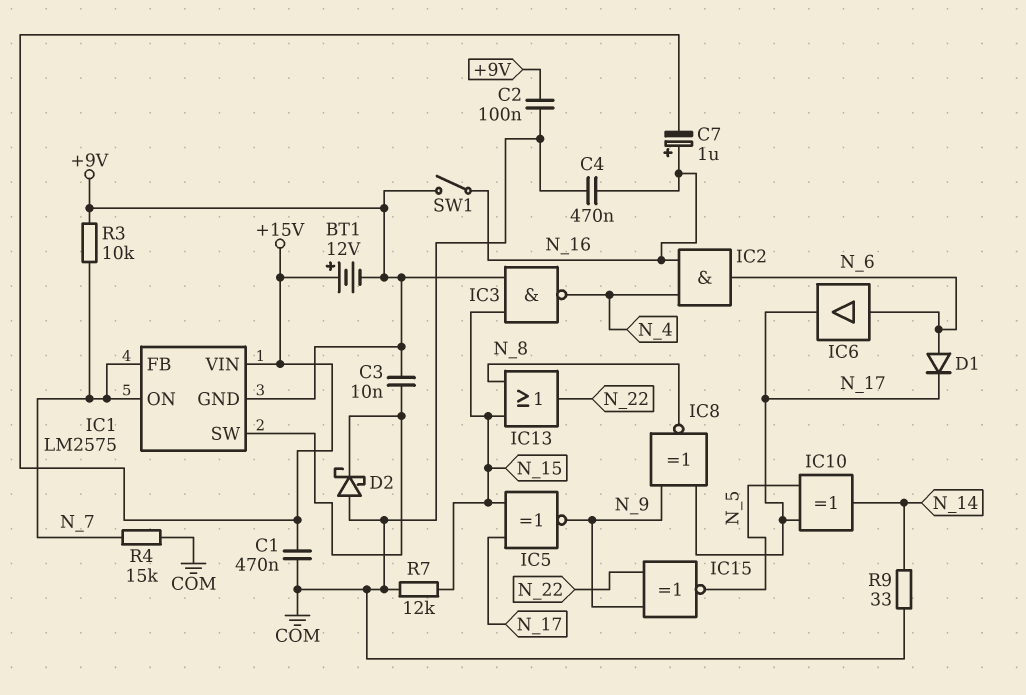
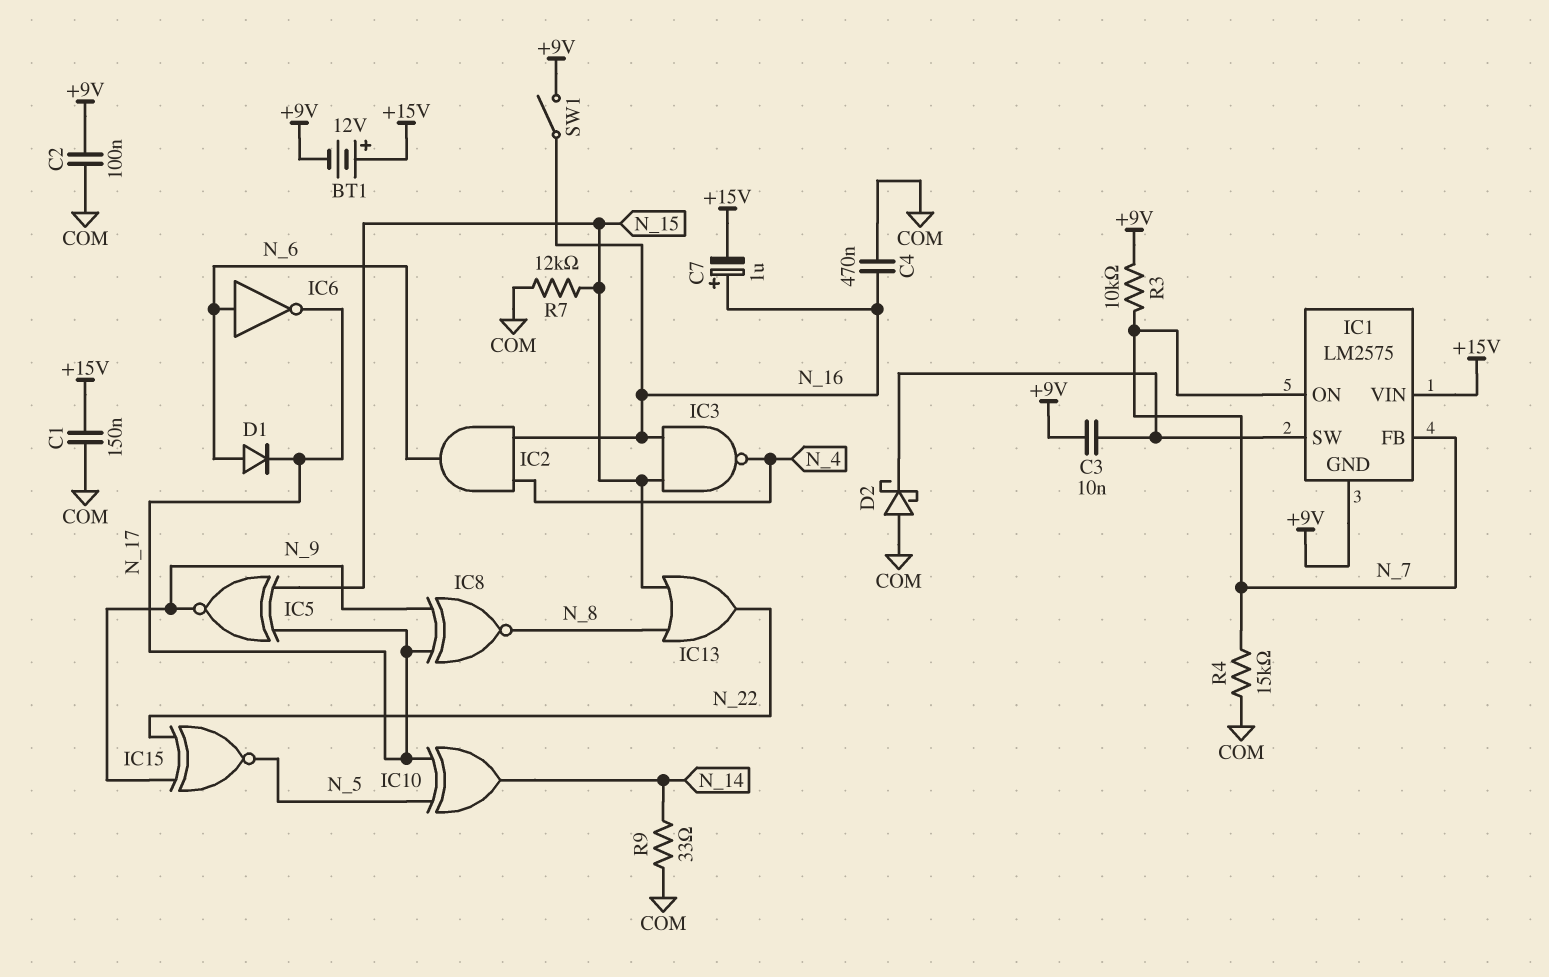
C1: 470nF (+15V, COM) -> 150nF (+15V, COM)
IC3: NAND (in +9V, in N_15, out N_4) -> NAND (in N_15, in N_16, out N_4)
IC6: buffer (in N_6, out N_17) -> NOT (in N_6, out N_17)

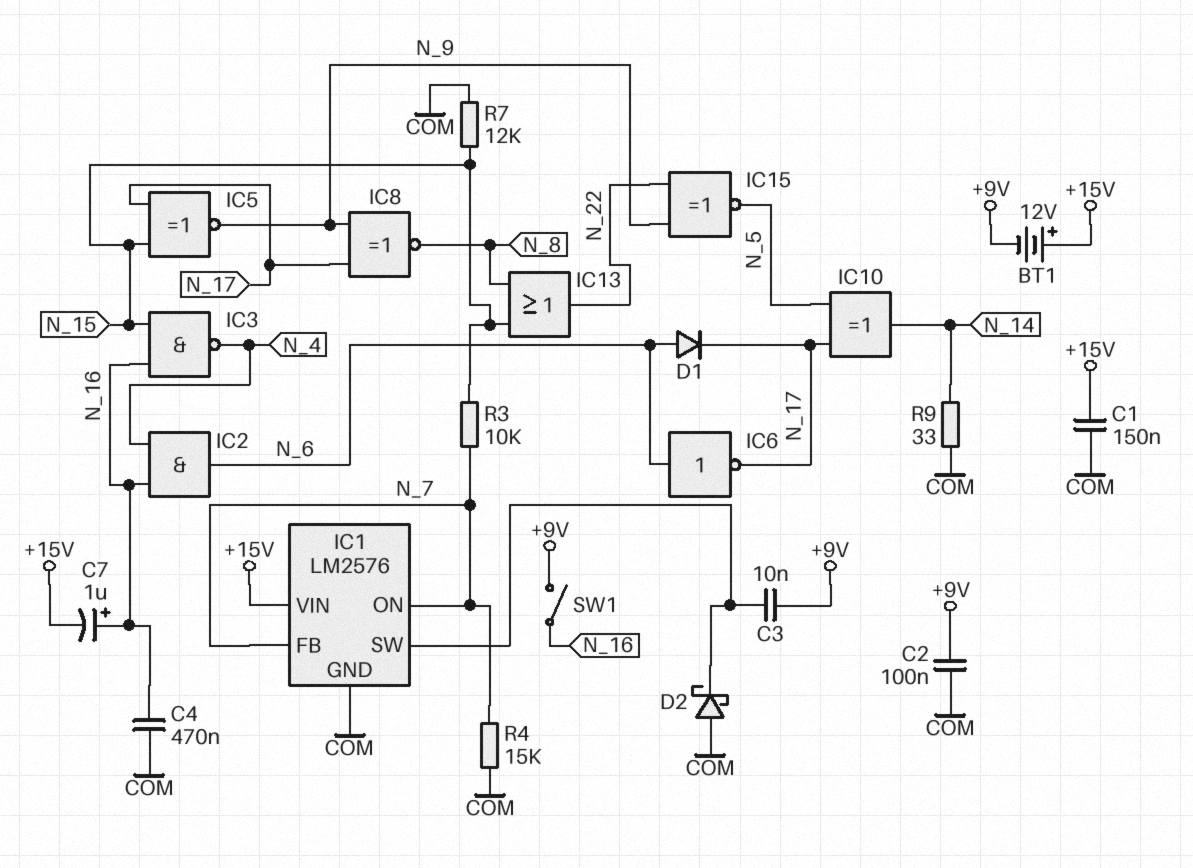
IC1: LM2575 -> LM2576
IC1 pin GND: +9V -> COM
R3: 10k (+9V, N_7) -> 10k (N_7, N_15)

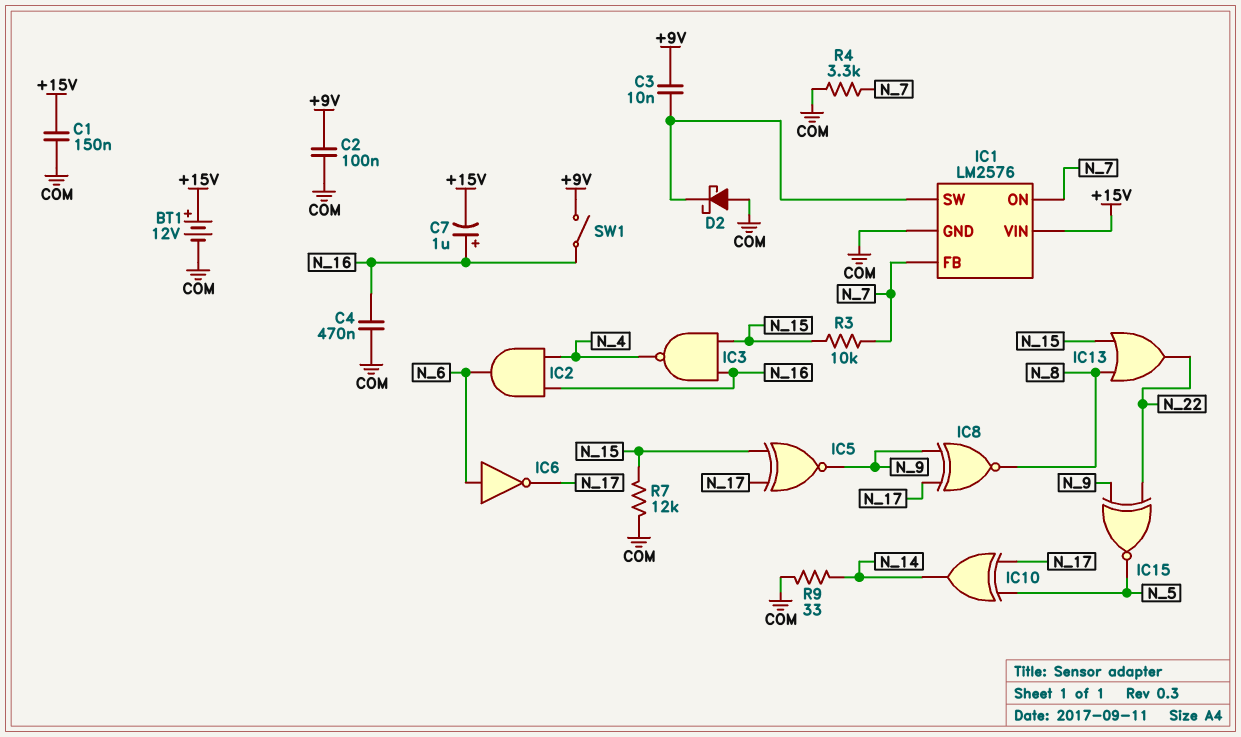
BT1: 12V (plus +15V, minus +9V) -> 12V (plus +15V, minus COM)
D1: diode (A N_6, K N_17) -> none
R4: 15k (COM, N_7) -> 3.3k (COM, N_7)

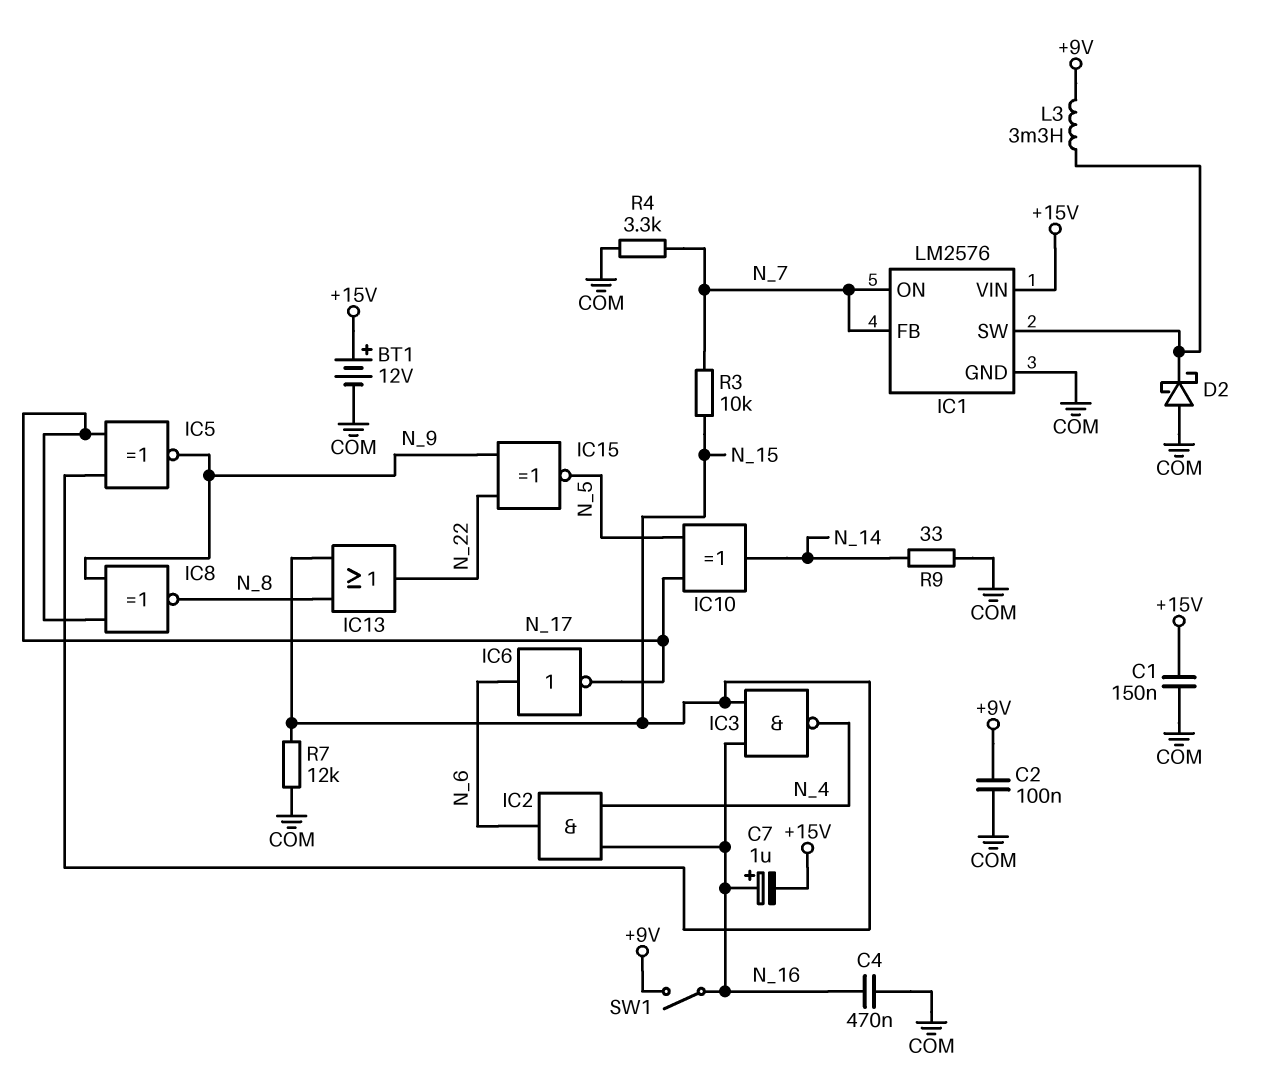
C3: 10nF (+9V, IC1/SW) -> none
L3: none -> 3.3mH (+9V, IC1/SW)

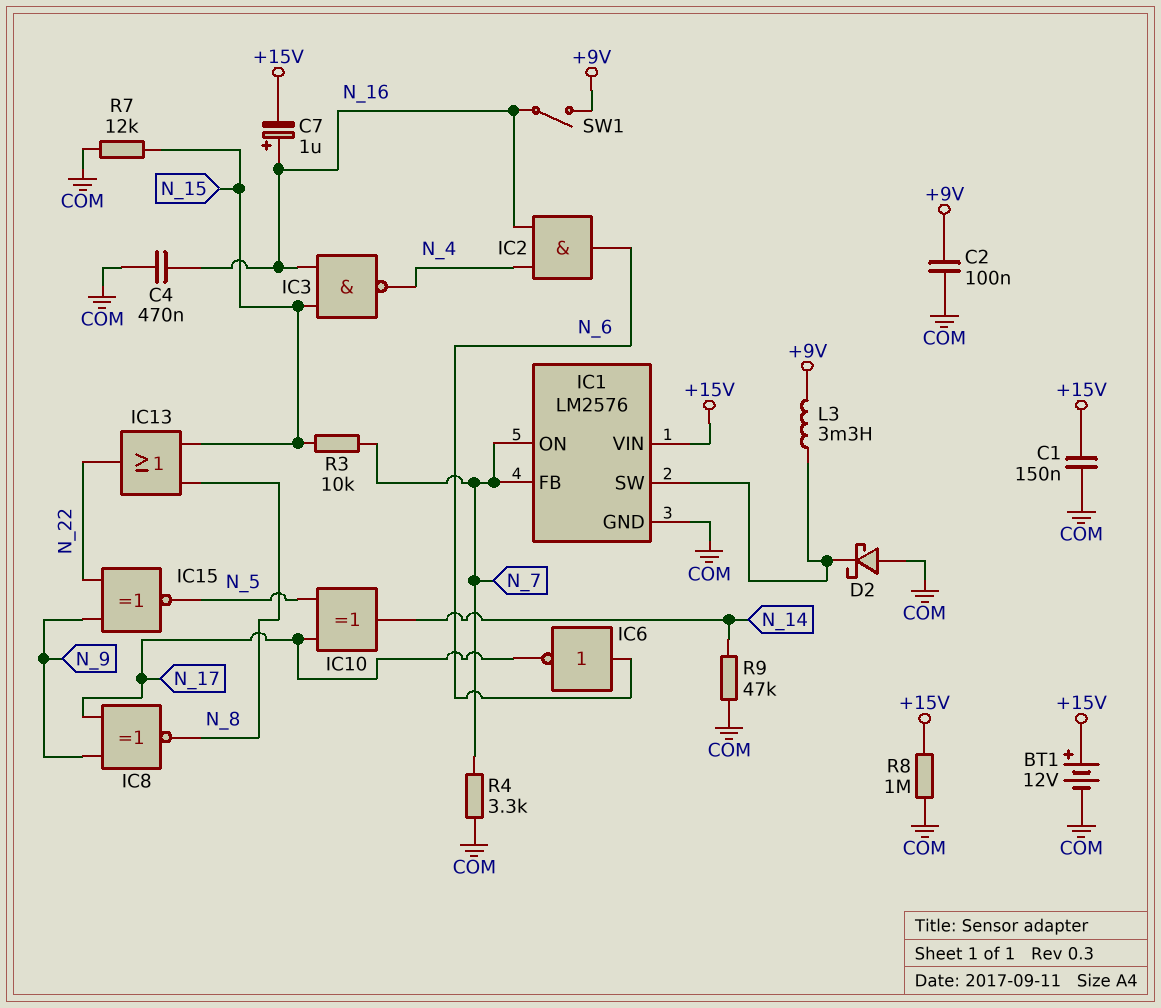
IC5: XNOR (in N_15, in N_17, out N_9) -> none
R8: none -> 1M (+15V, COM)
R9: 33 (COM, N_14) -> 47k (COM, N_14)

